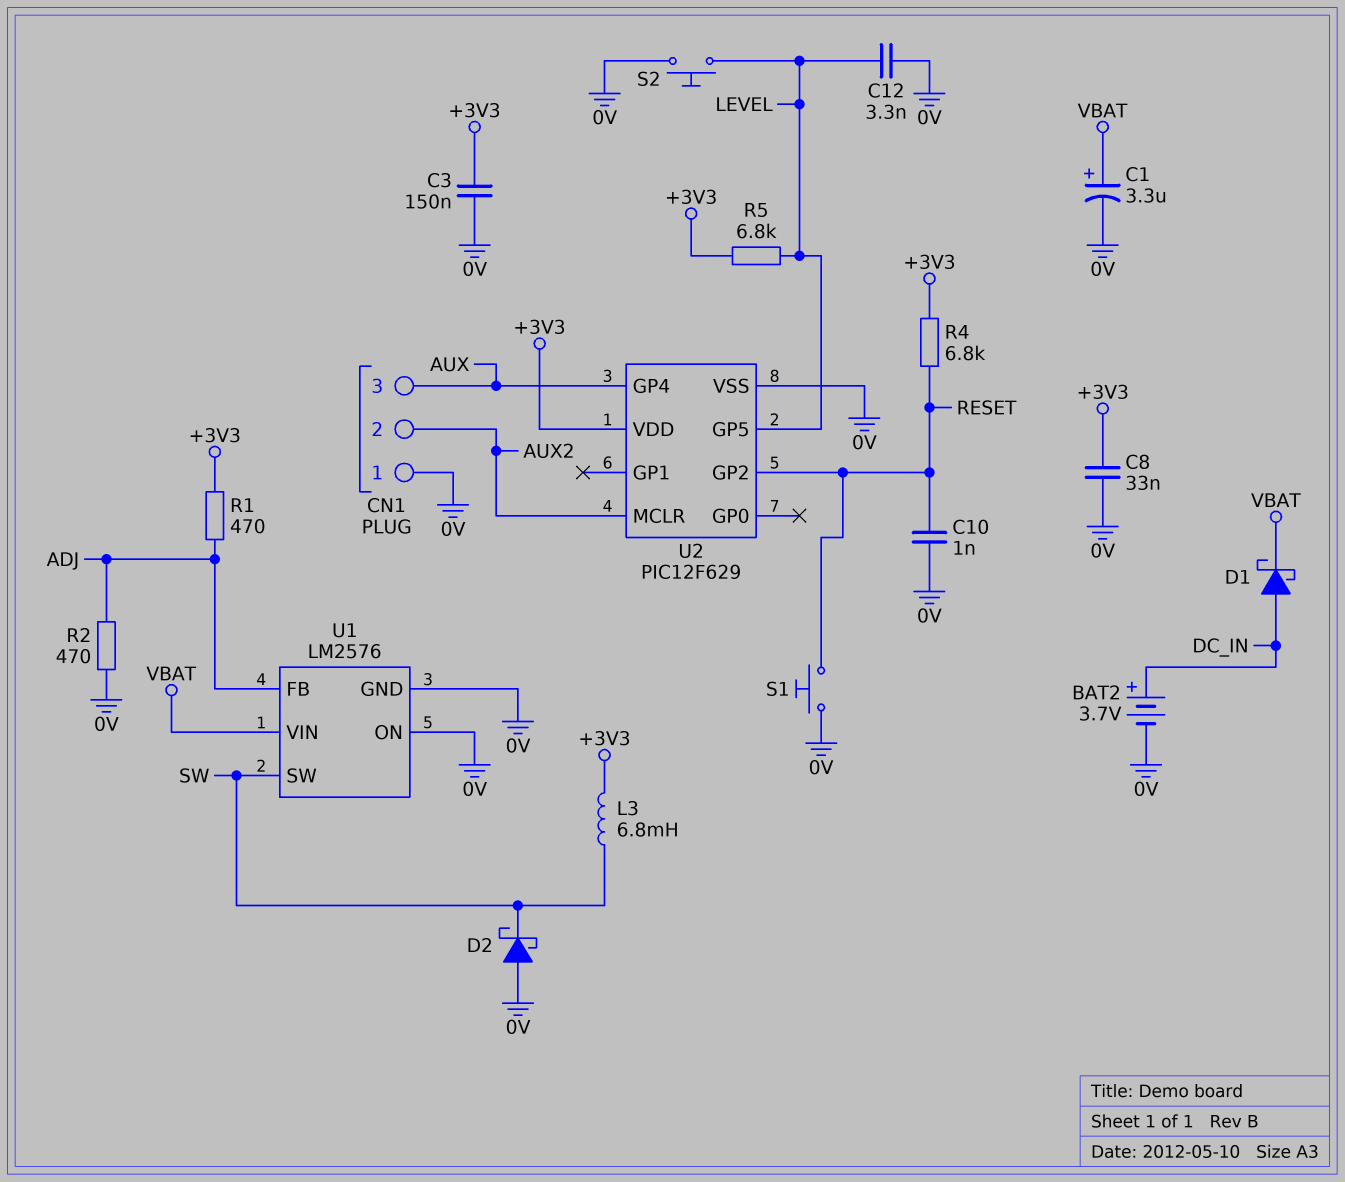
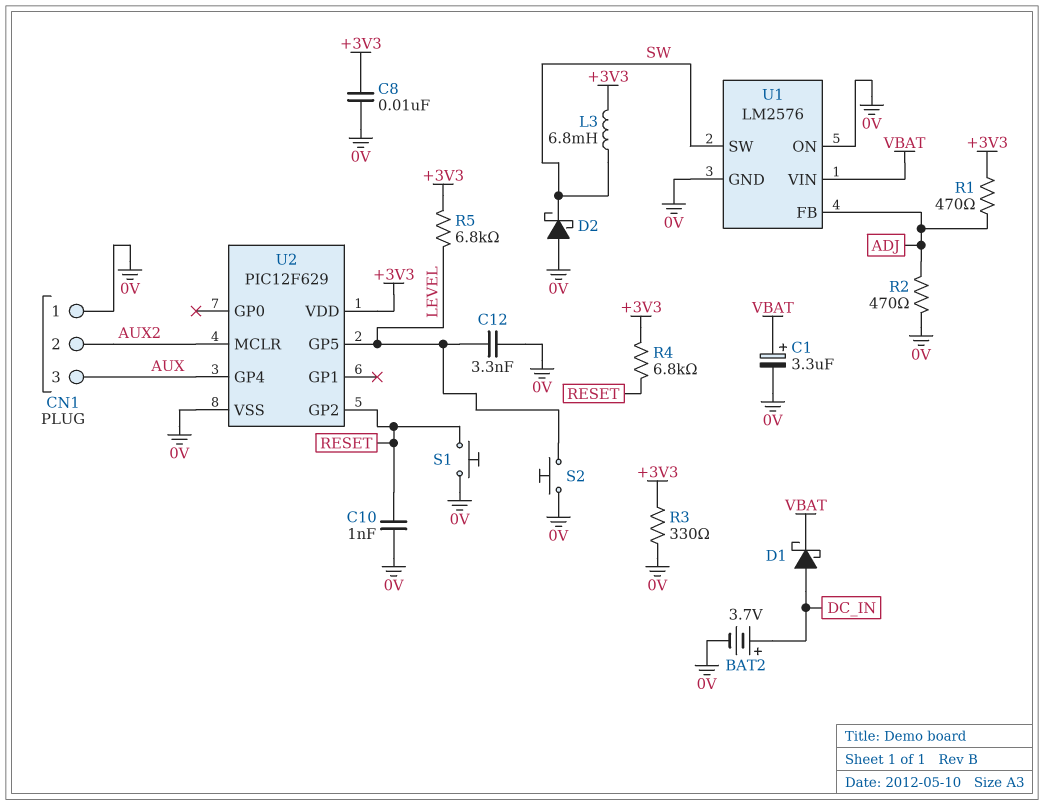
C3: 150nF (+3V3, 0V) -> none
C8: 33nF (+3V3, 0V) -> 10nF (+3V3, 0V)
R3: none -> 330 (+3V3, 0V)

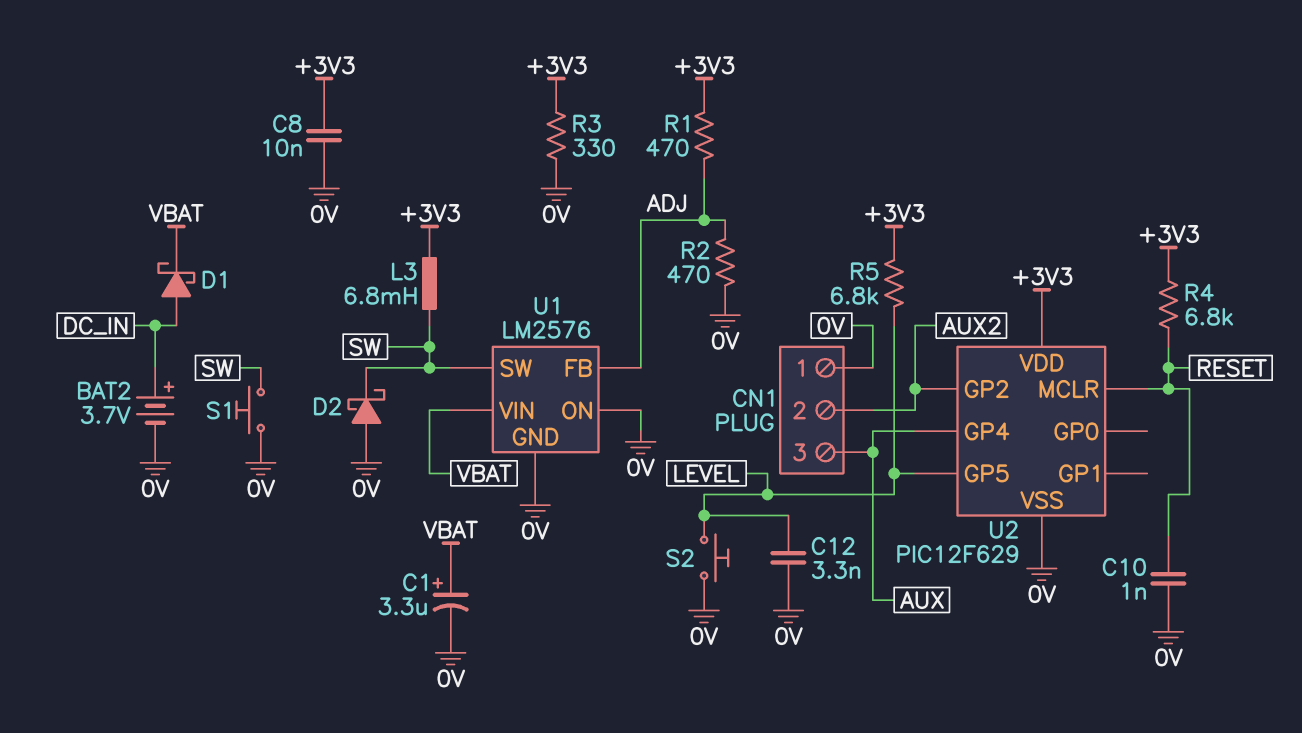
S1: button (0V, RESET) -> button (0V, SW)
U2 pin GP2: RESET -> AUX2
U2 pin MCLR: AUX2 -> RESET

